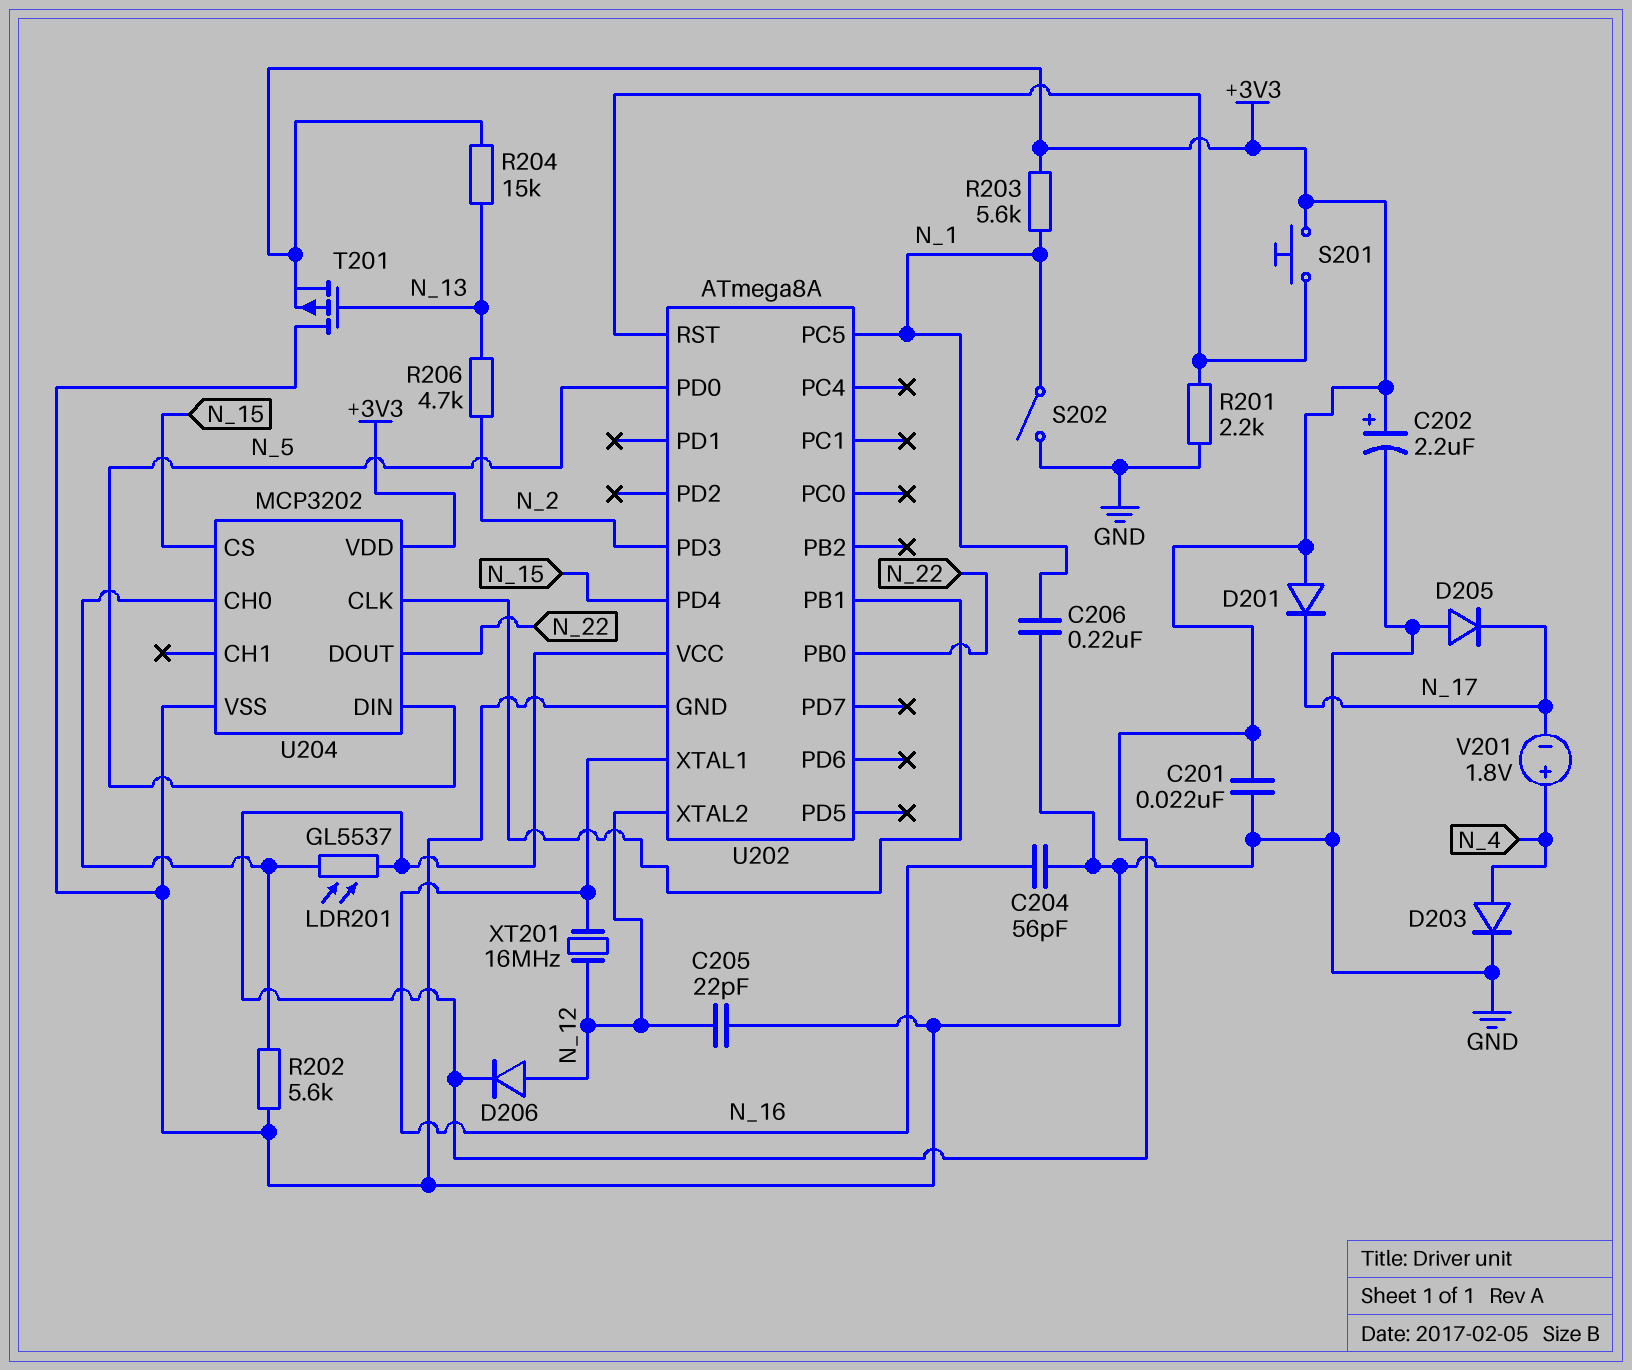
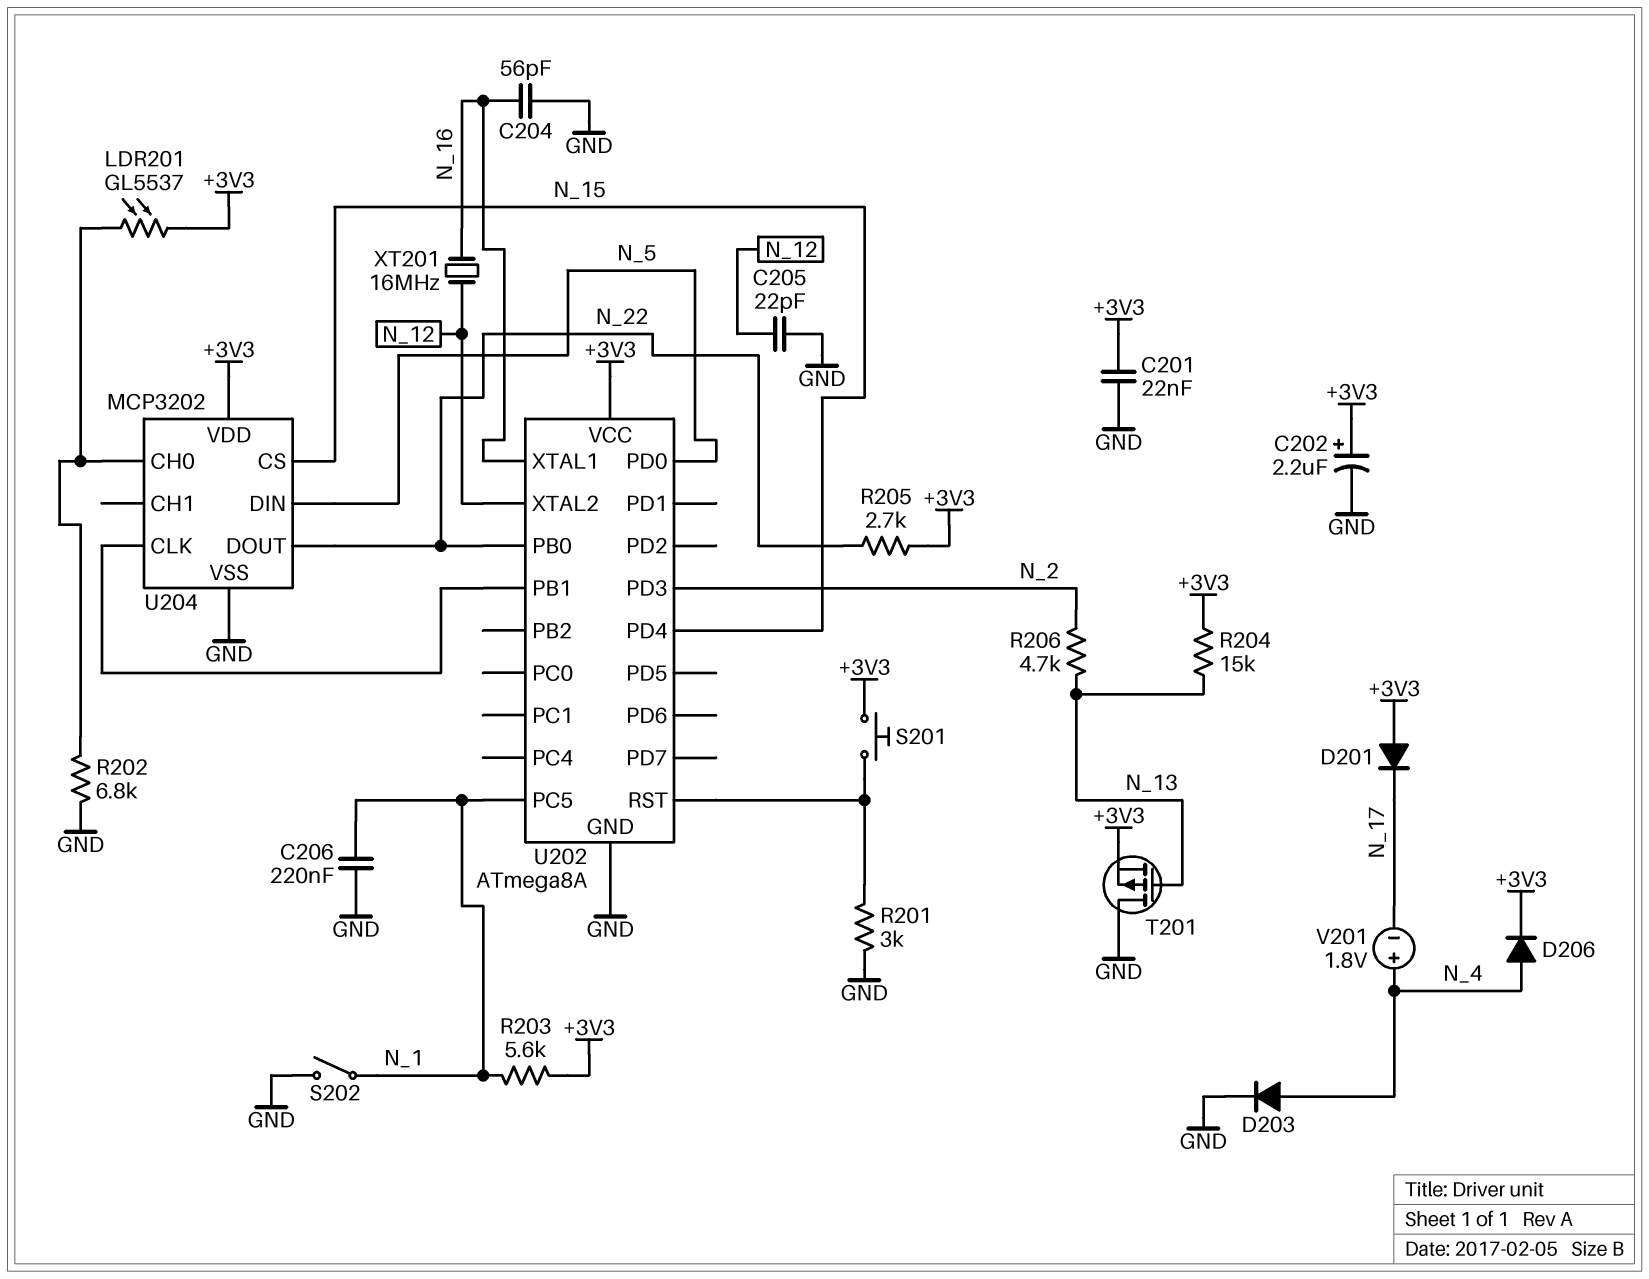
D205: diode (A GND, K N_17) -> none
D206: diode (A N_12, K +3V3) -> diode (A N_4, K +3V3)
R201: 2.2k (GND, U202/RST) -> 3k (GND, U202/RST)
R202: 5.6k (GND, U204/CH0) -> 6.8k (GND, U204/CH0)
R205: none -> 2.7k (+3V3, N_22)

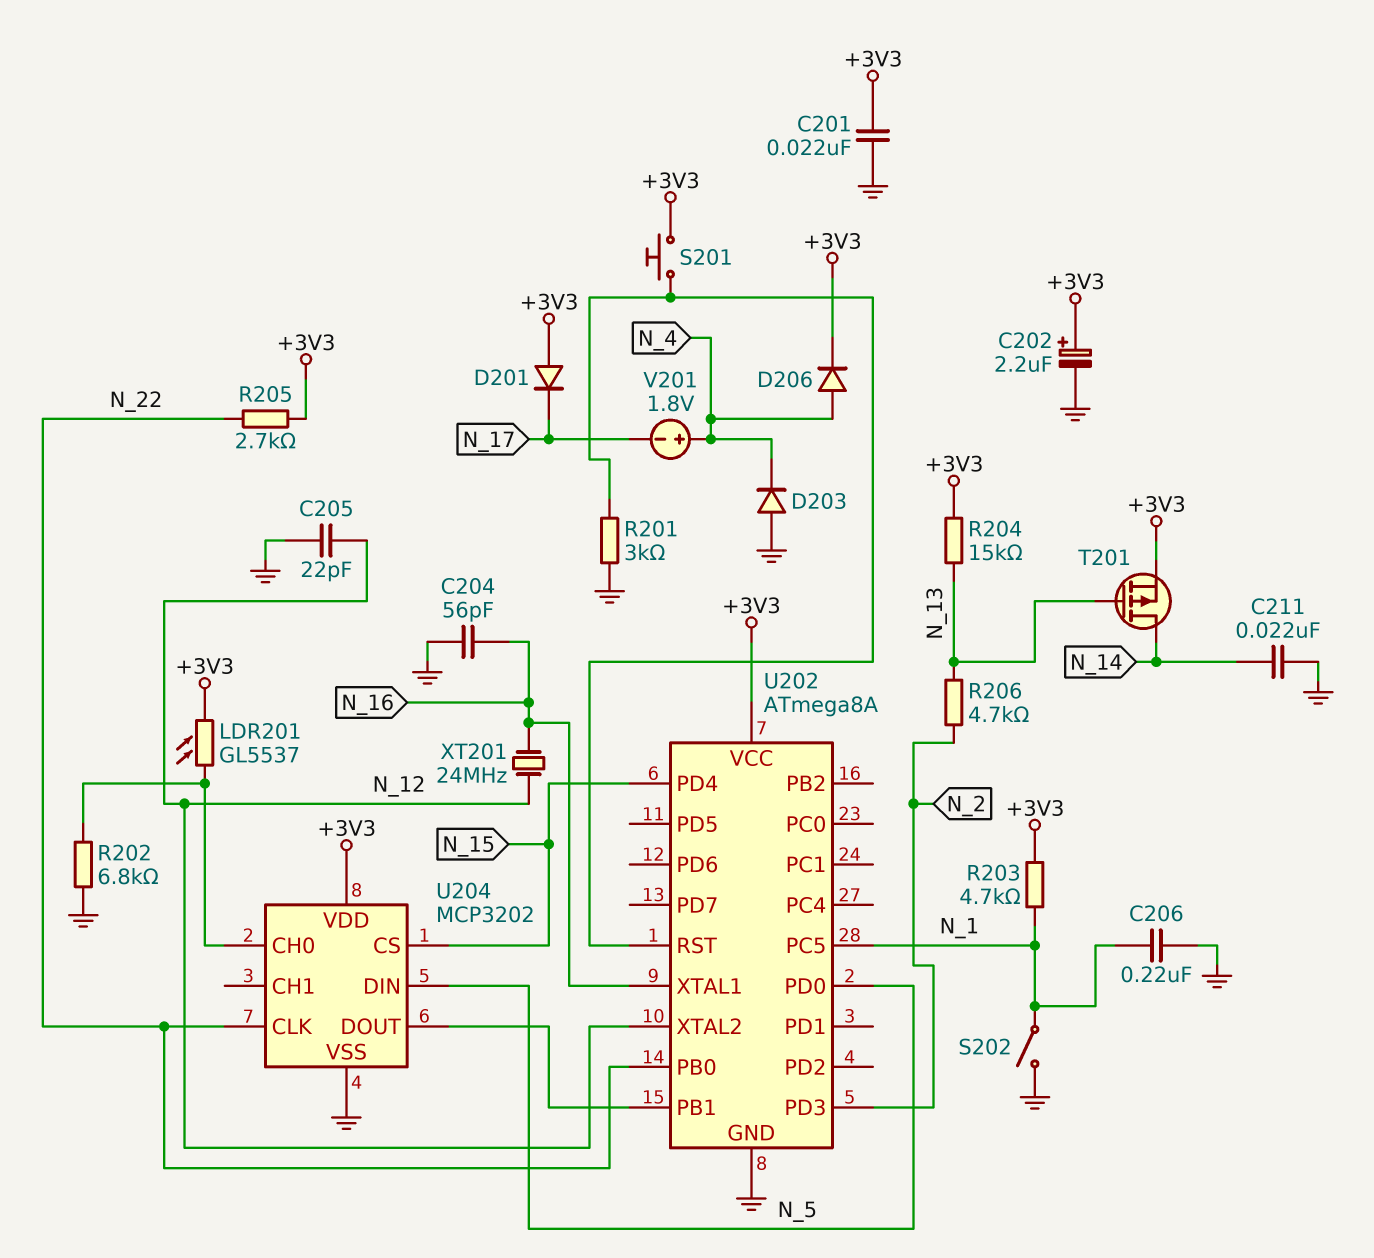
C211: none -> 22nF (GND, N_14)
D203: diode (A N_4, K GND) -> diode (A GND, K N_4)
R203: 5.6k (+3V3, N_1) -> 4.7k (+3V3, N_1)
T201: PMOS (G N_13, D GND, S +3V3) -> PMOS (G N_13, D N_14, S +3V3)
U204 pin CLK: U202/PB1 -> N_22
U204 pin DOUT: N_22 -> U202/PB1
XT201: 16MHz (N_12, N_16) -> 24MHz (N_12, N_16)

